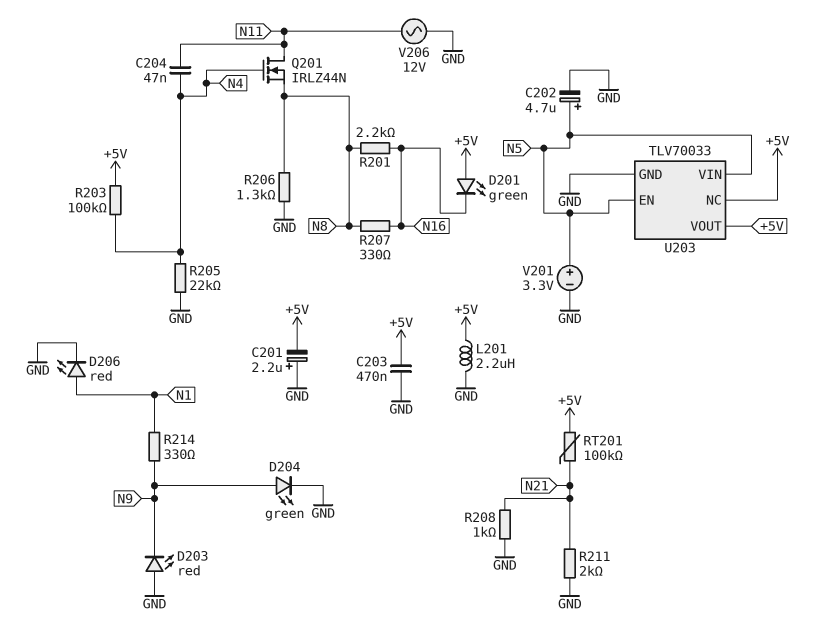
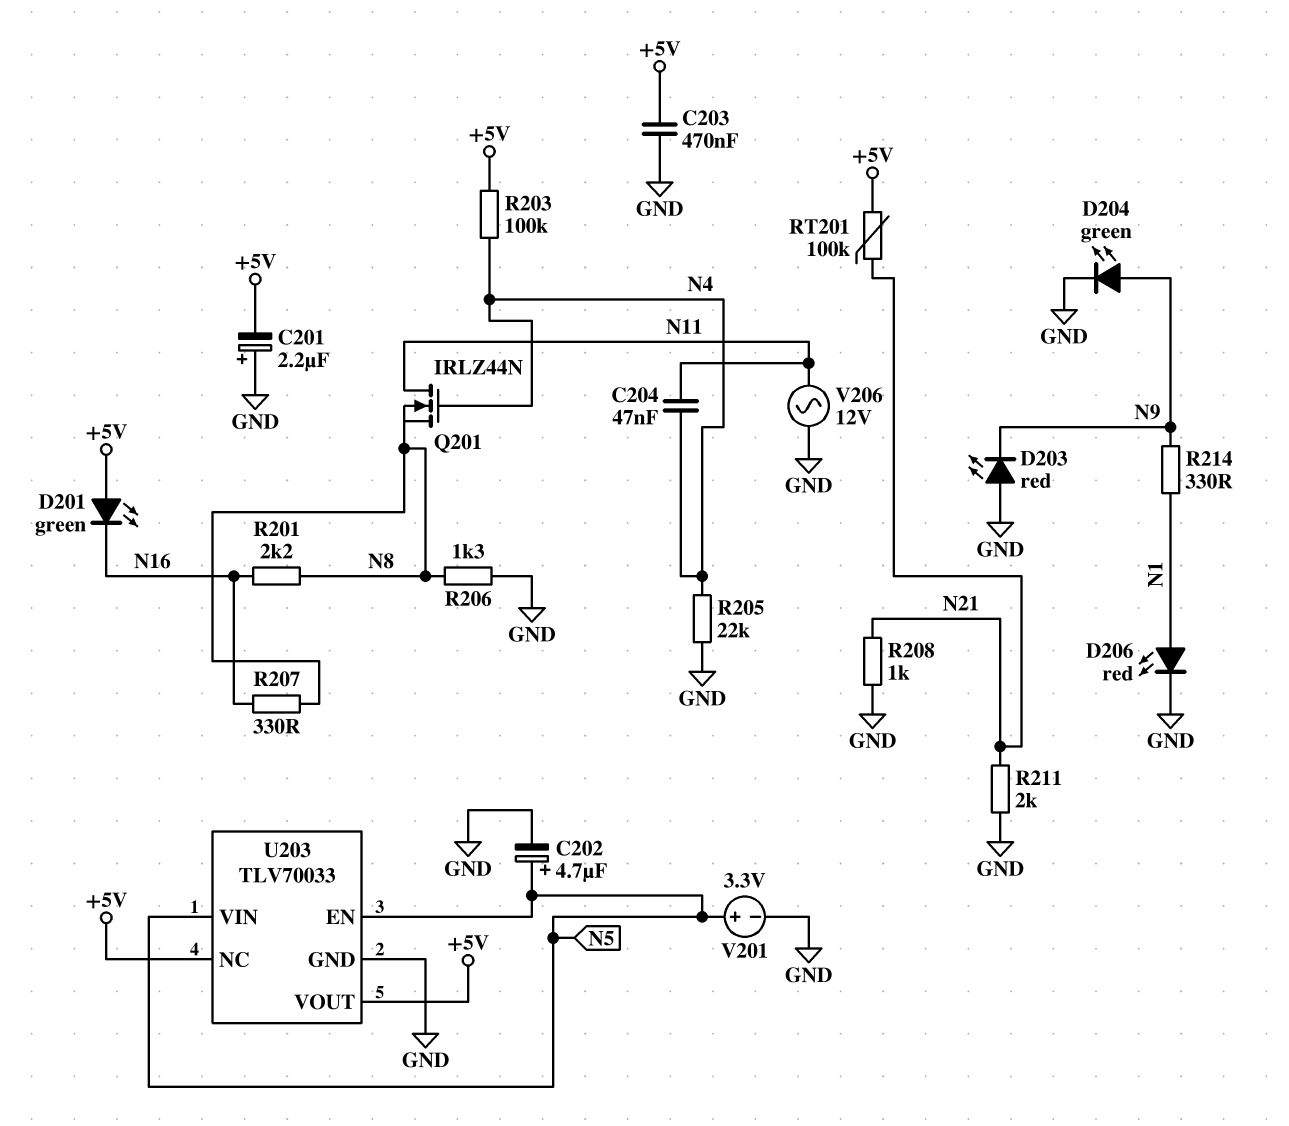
L201: 2.2uH (+5V, GND) -> none

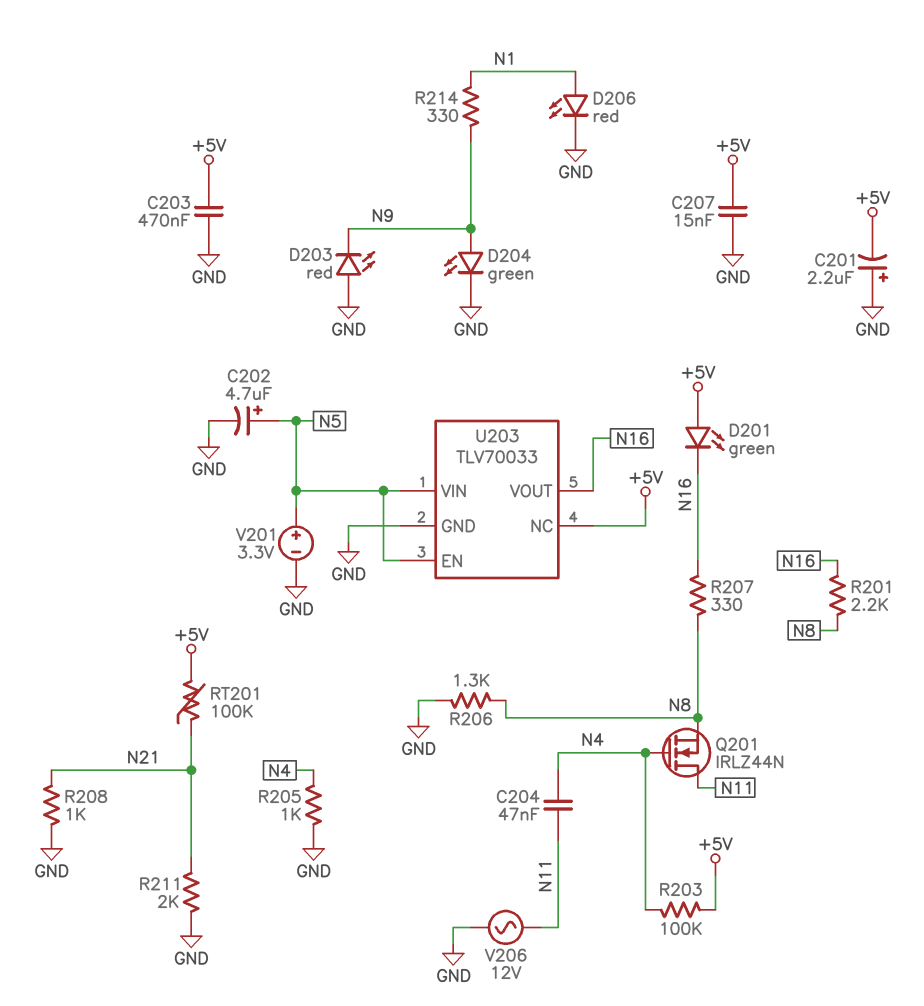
C207: none -> 15nF (+5V, GND)
R205: 22k (GND, N4) -> 1k (GND, N4)
U203 pin VOUT: +5V -> N16

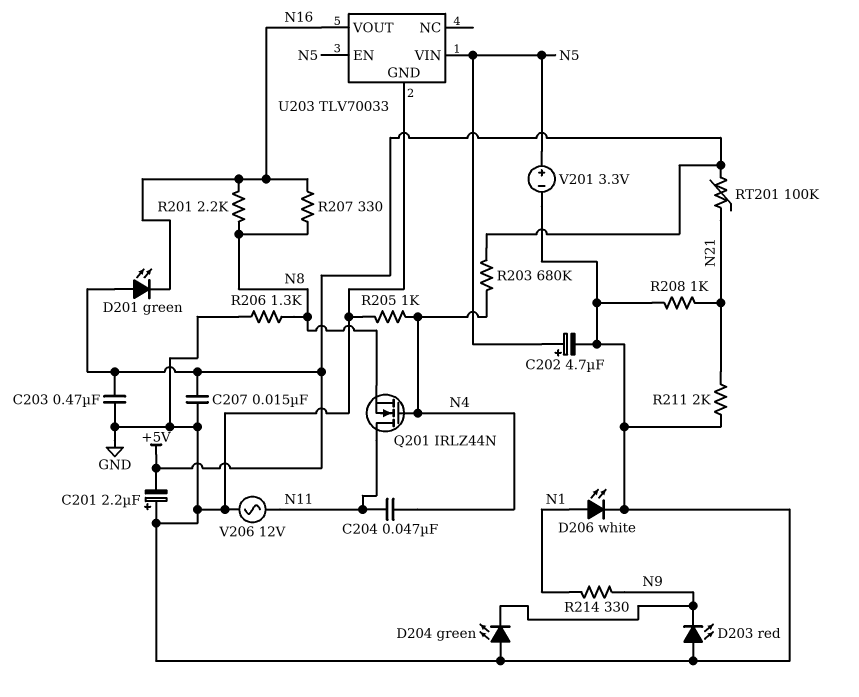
D204: LED green (A N9, K GND) -> LED green (A GND, K N9)
D206: LED red (A N1, K GND) -> LED white (A N1, K GND)
R203: 100k (+5V, N4) -> 680k (+5V, N4)
U203 pin NC: +5V -> none

